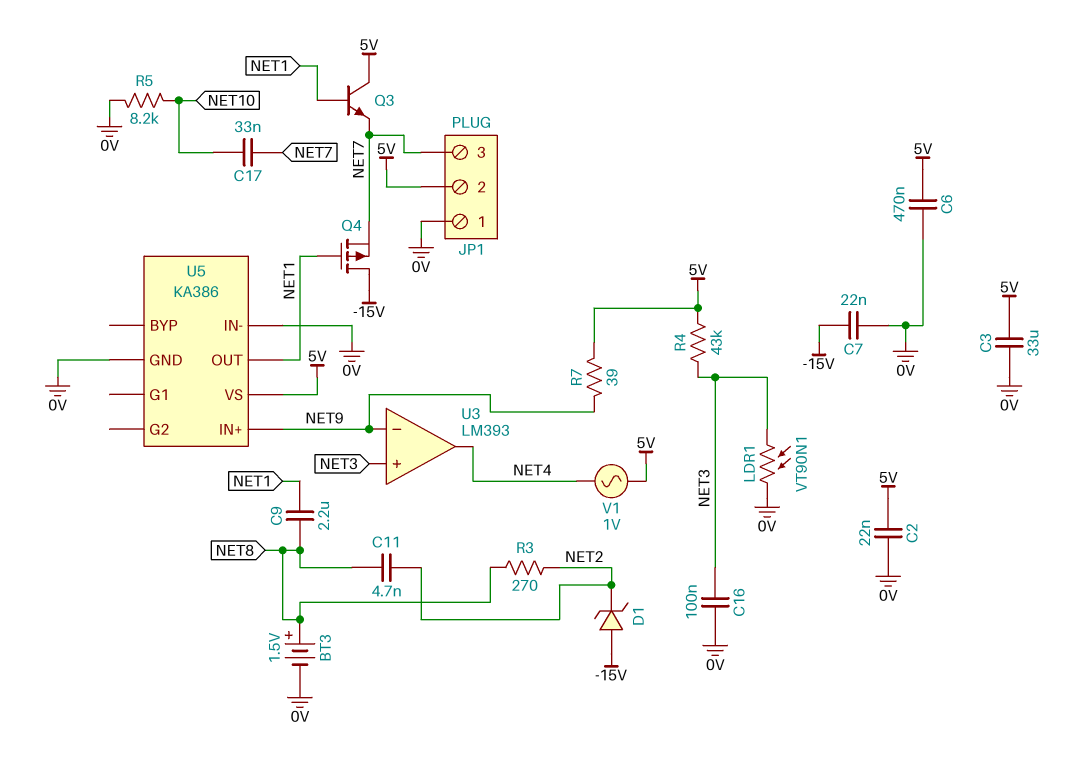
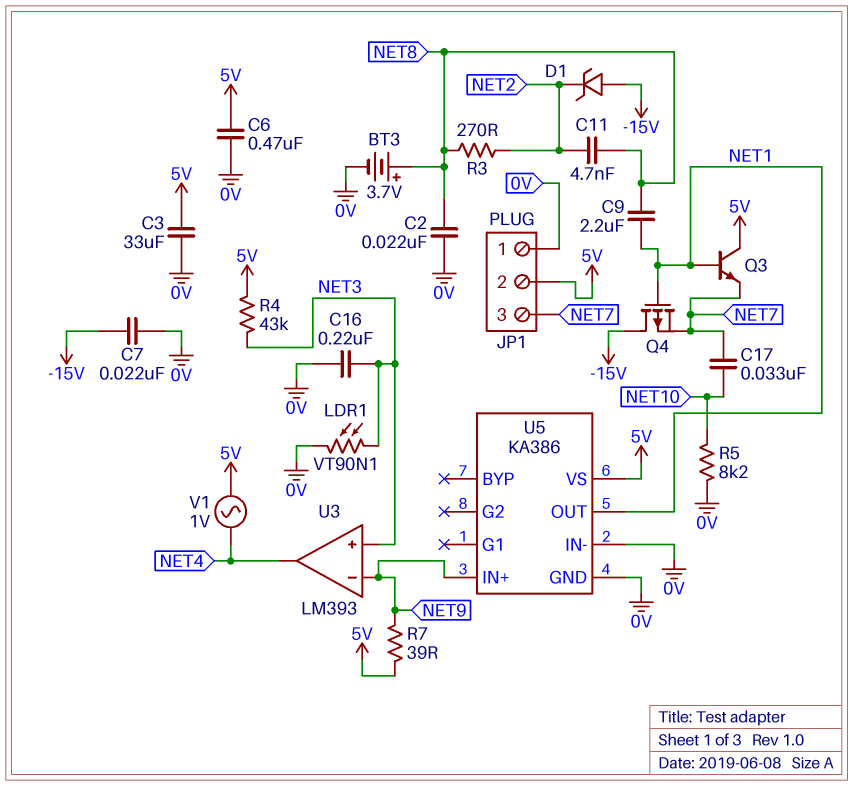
BT3: 1.5V (plus NET8, minus 0V) -> 3.7V (plus NET8, minus 0V)
C2: 22nF (0V, 5V) -> 22nF (0V, NET8)
C16: 100nF (0V, NET3) -> 220nF (0V, NET3)

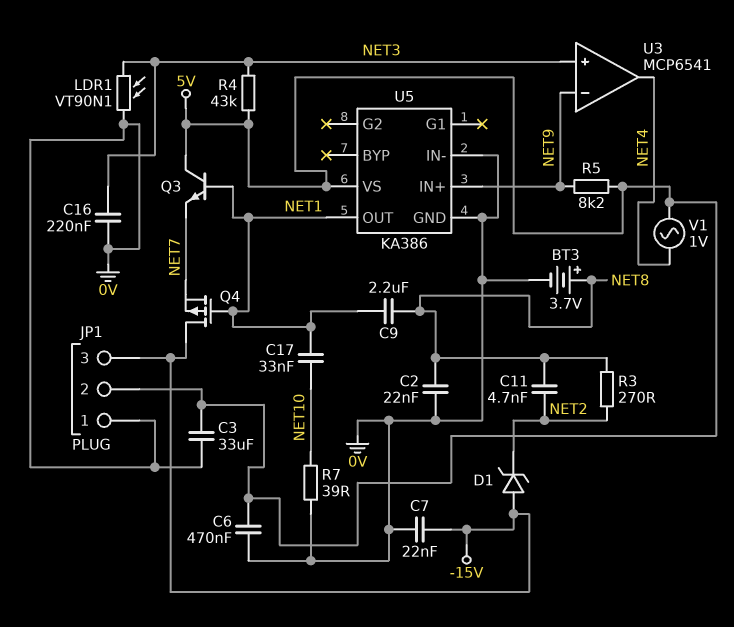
C17: 33nF (NET7, NET10) -> 33nF (NET1, NET10)
JP1 pin 3: NET7 -> -15V
R5: 8.2k (0V, NET10) -> 8.2k (5V, NET9)
R7: 39 (5V, NET9) -> 39 (0V, NET10)
U3: LM393 -> MCP6541

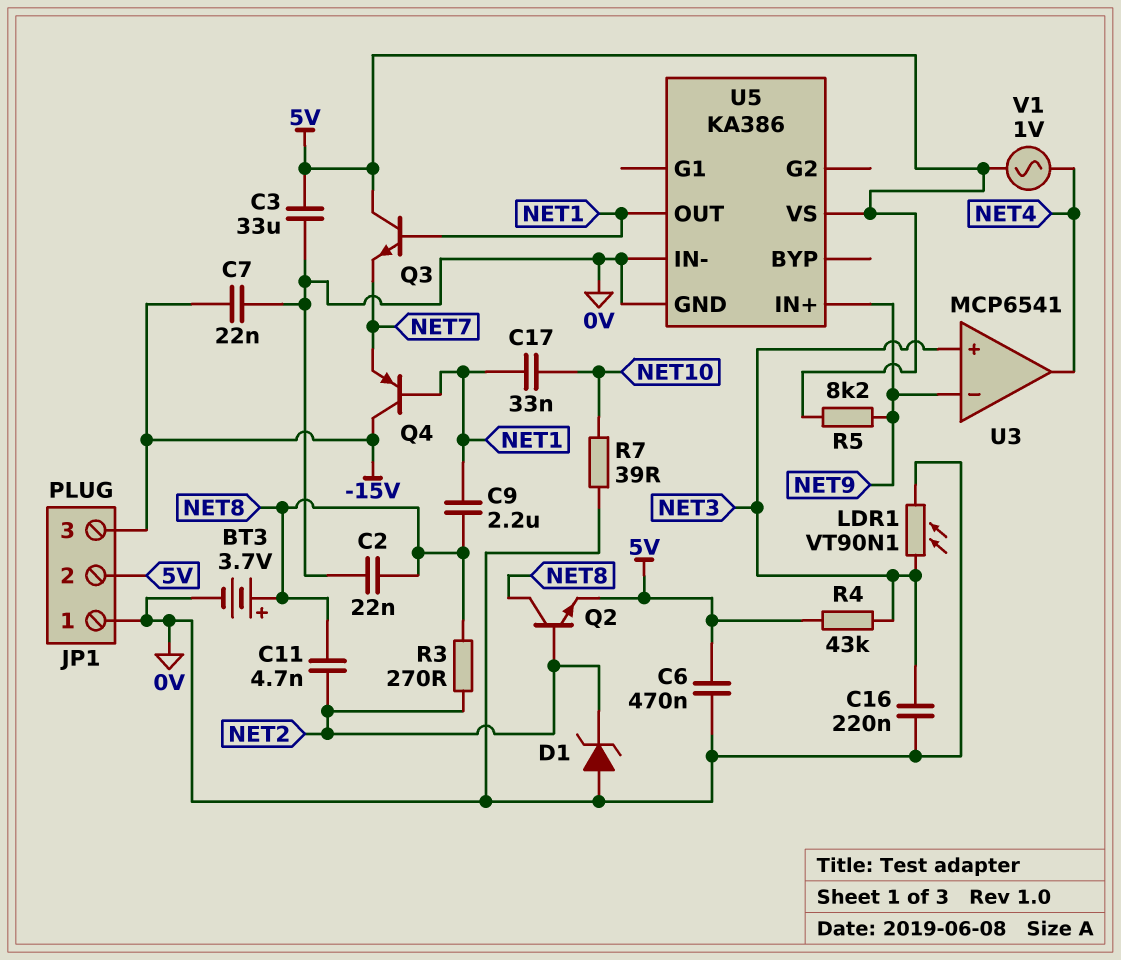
D1: zener (A -15V, K NET2) -> zener (A 0V, K NET2)
Q2: none -> NPN (B NET2, C NET8, E 5V)
Q4: PMOS (G NET1, D -15V, S NET7) -> PNP (B NET1, C -15V, E NET7)

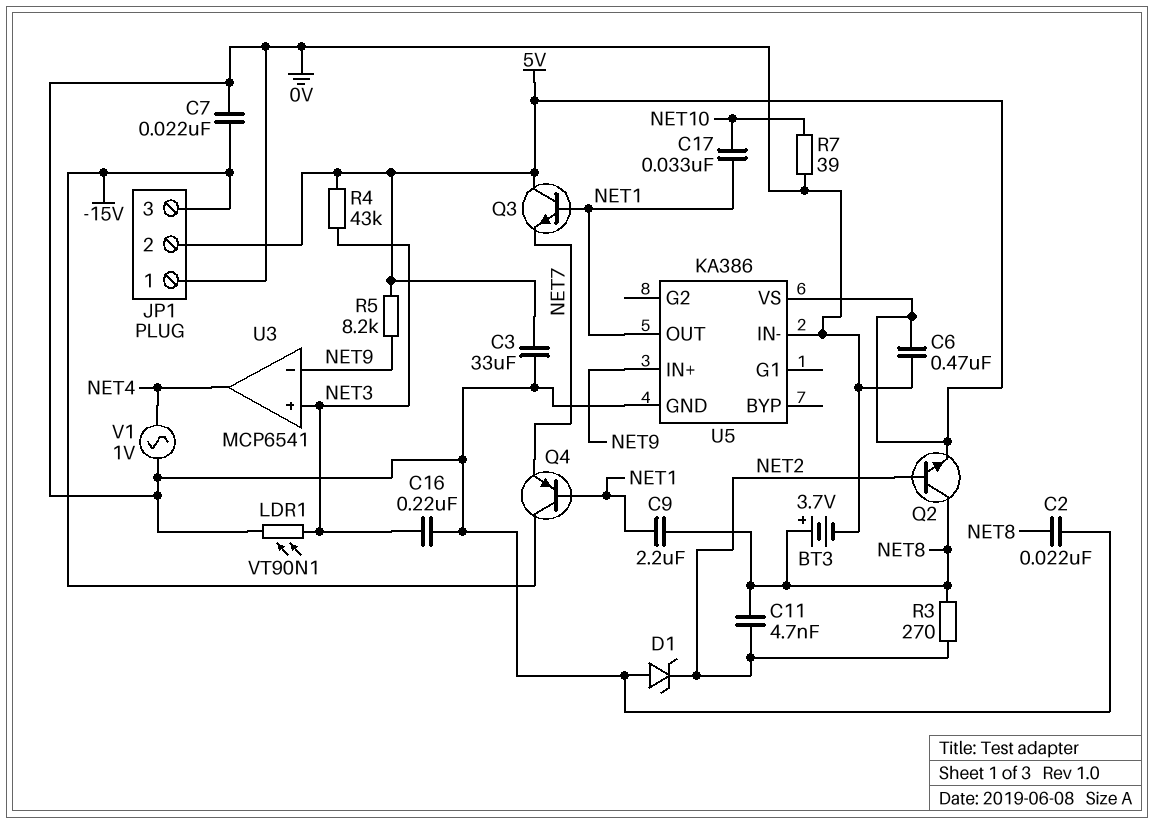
V1: AC 1V (5V, NET4) -> AC 1V (0V, NET4)

